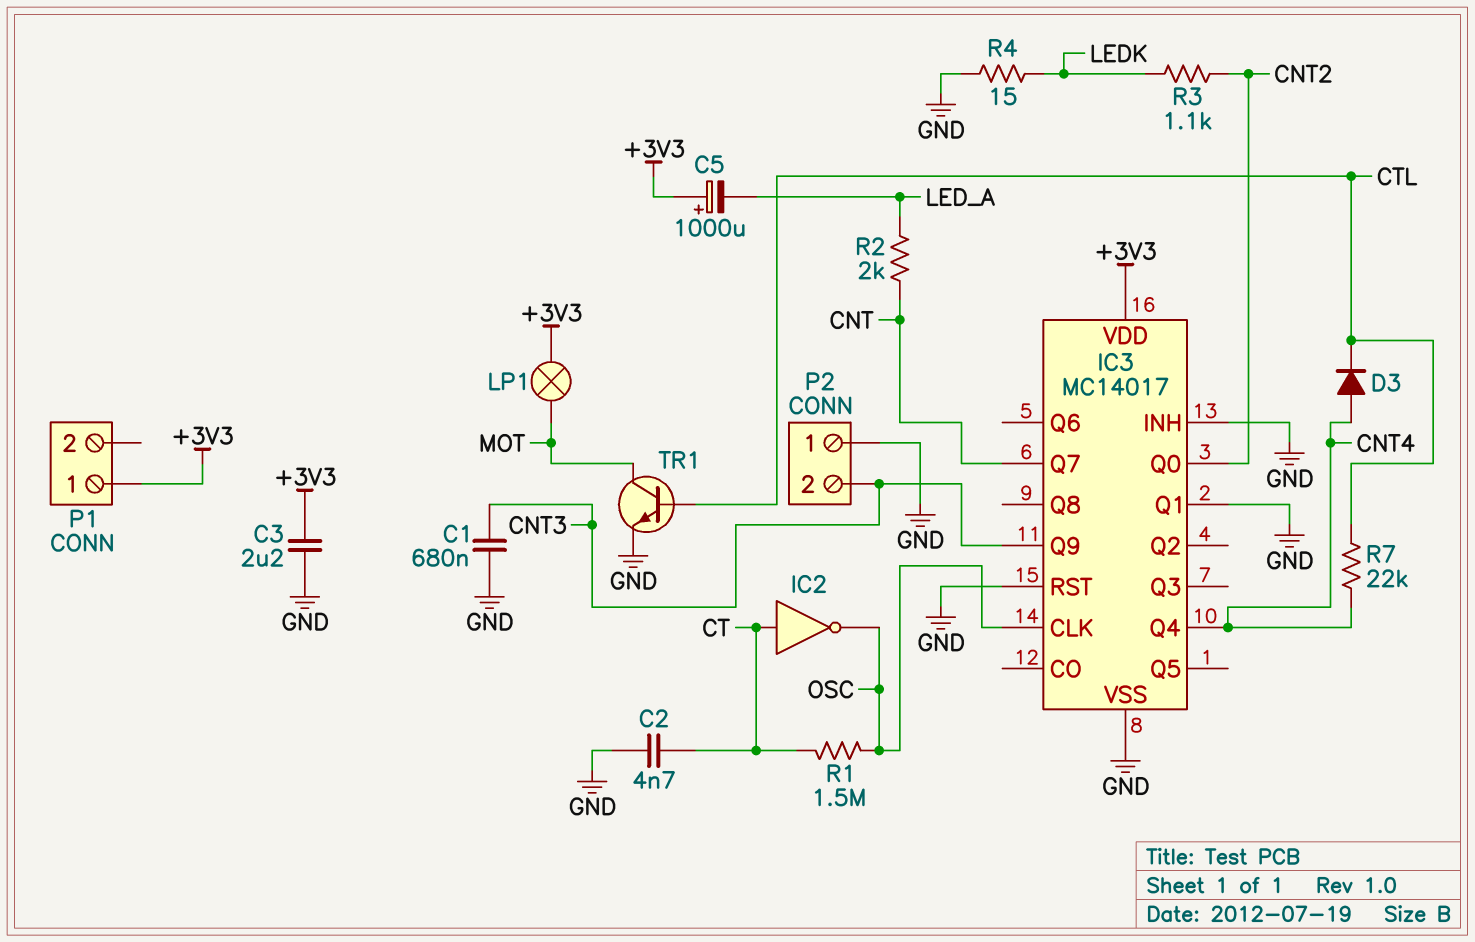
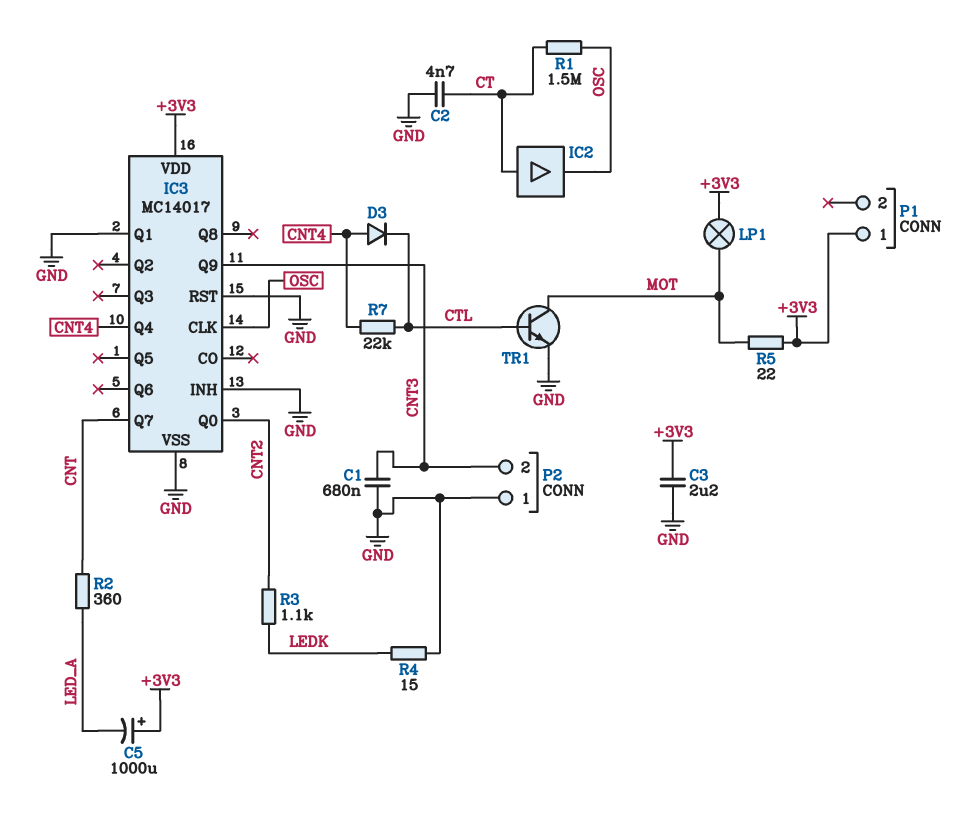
IC2: NOT (in CT, out OSC) -> buffer (in CT, out OSC)
R2: 2k (CNT, LED_A) -> 360 (CNT, LED_A)
R5: none -> 22 (+3V3, MOT)

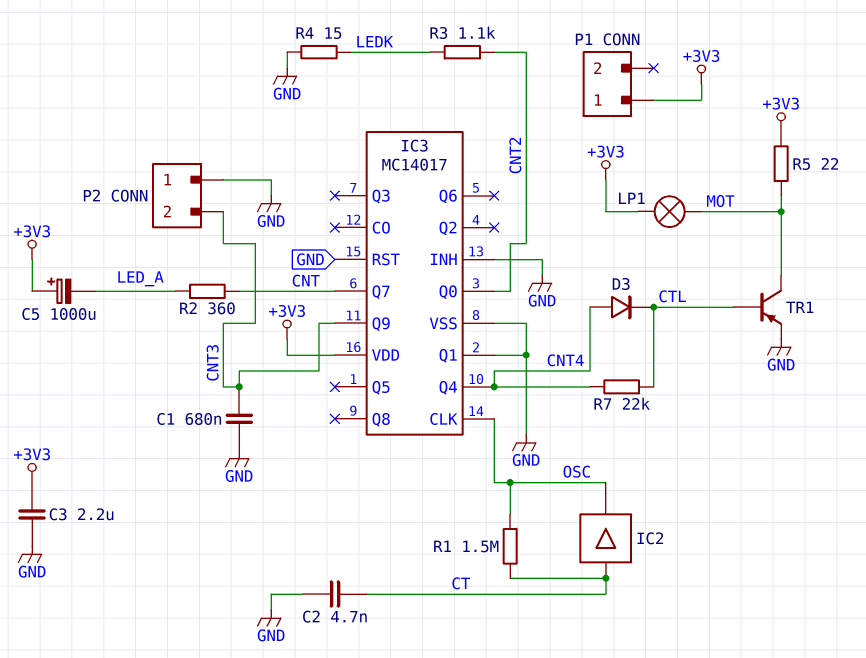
TR1: NPN (B CTL, C MOT, E GND) -> PNP (B CTL, C MOT, E GND)

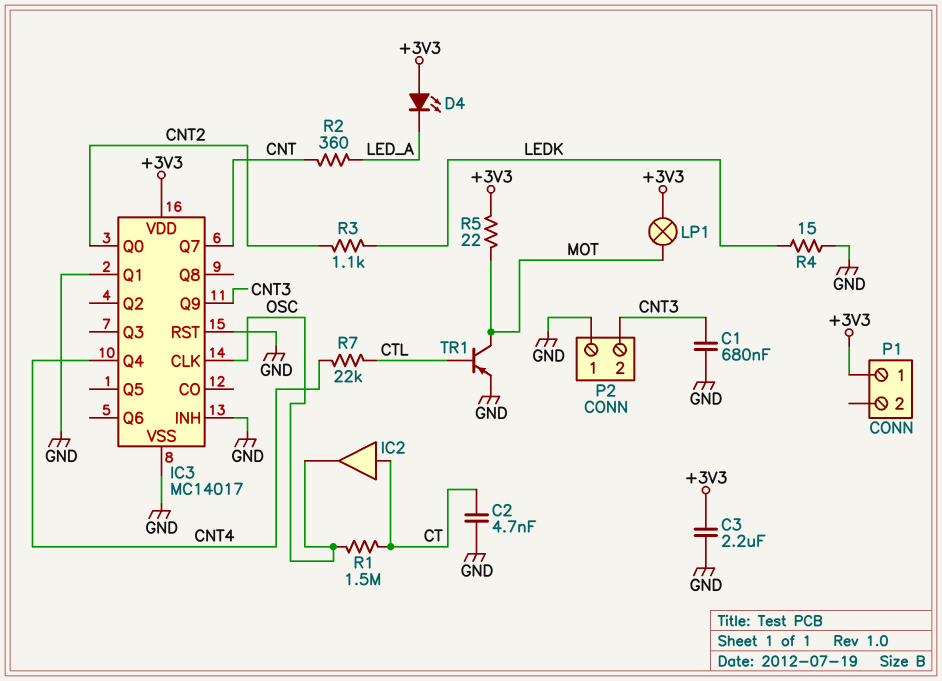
C5: 1000uF (plus +3V3, minus LED_A) -> none
D3: diode (A CNT4, K CTL) -> none
D4: none -> LED (A +3V3, K LED_A)

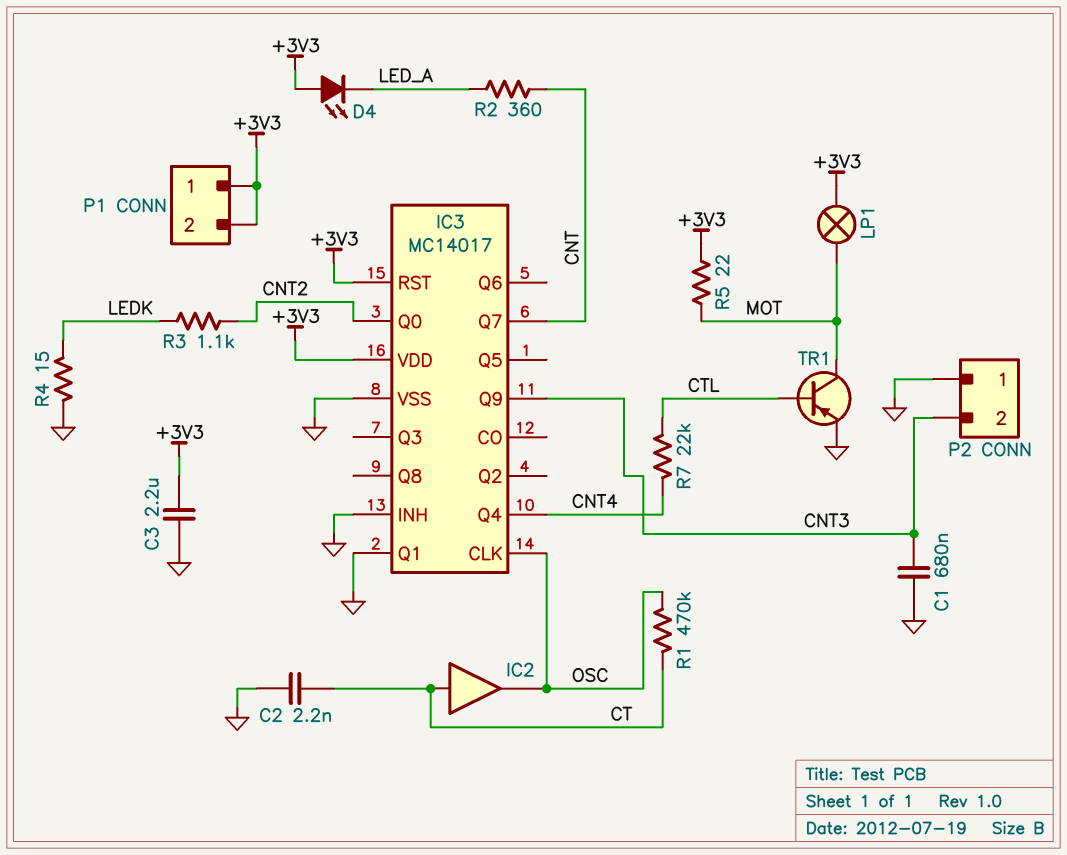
C2: 4.7nF (CT, GND) -> 2.2nF (CT, GND)
IC3 pin RST: GND -> +3V3
P1 pin 2: none -> +3V3
R1: 1.5M (CT, OSC) -> 470k (CT, OSC)

